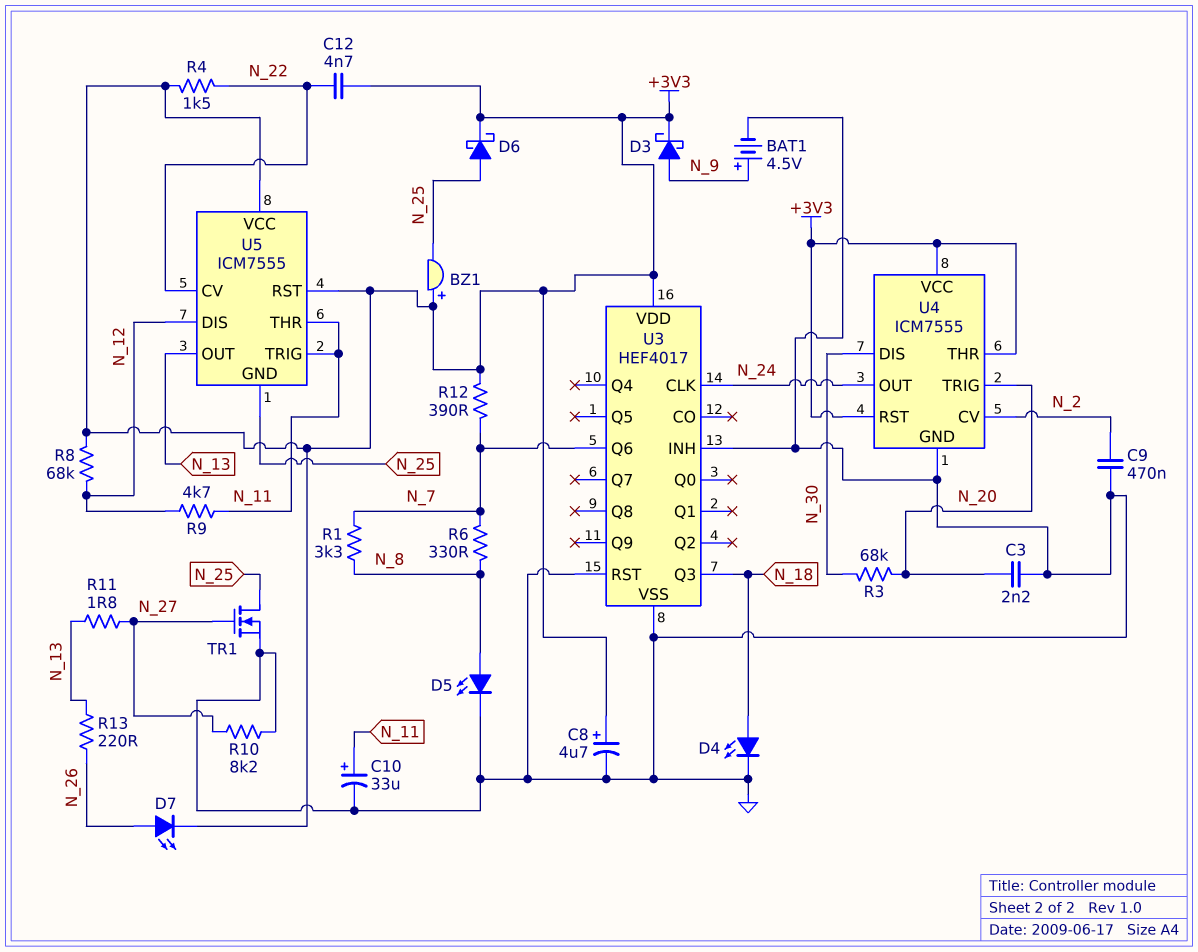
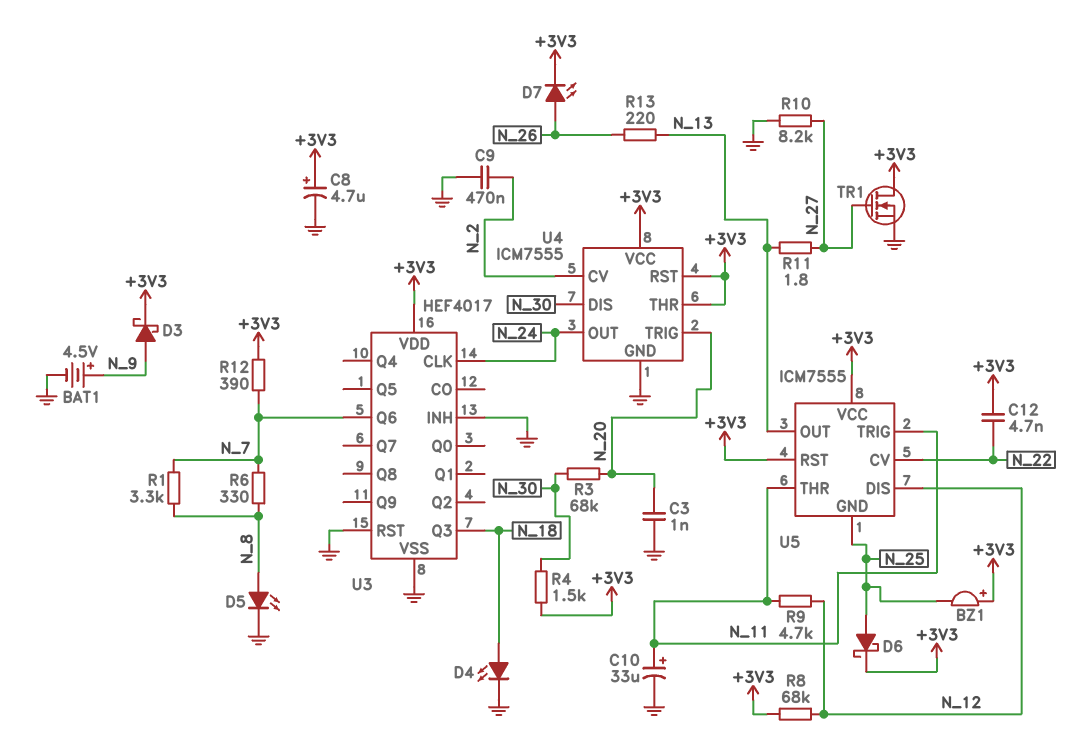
C3: 2.2nF (GND, N_20) -> 1nF (GND, N_20)
R4: 1.5k (+3V3, N_22) -> 1.5k (+3V3, N_30)
TR1: NMOS (G N_27, D N_25, S GND) -> NMOS (G N_27, D +3V3, S GND)

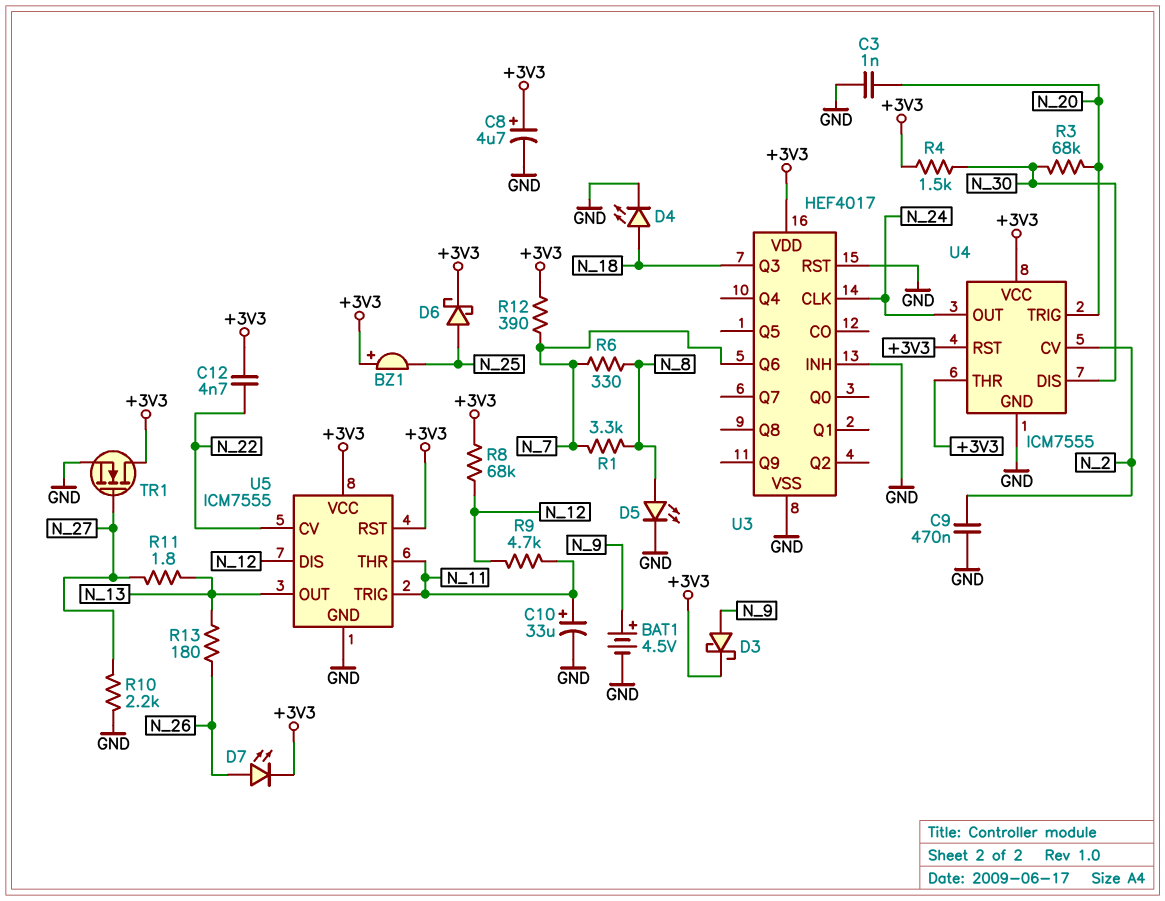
R10: 8.2k (GND, N_27) -> 2.2k (GND, N_27)
R13: 220 (N_13, N_26) -> 180 (N_13, N_26)
U5 pin GND: N_25 -> GND

